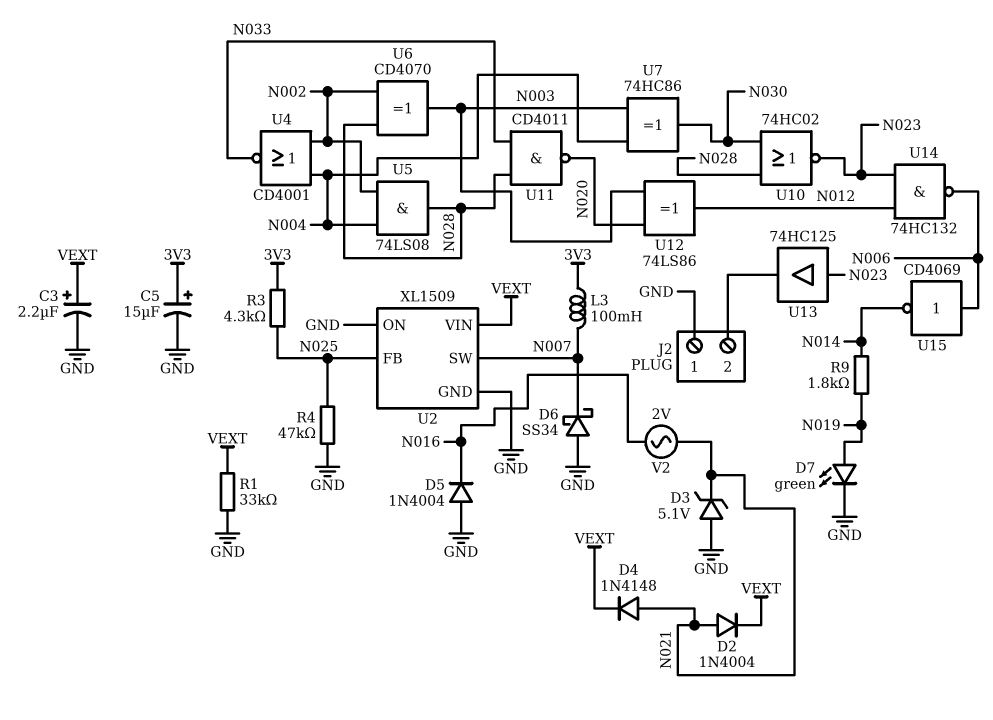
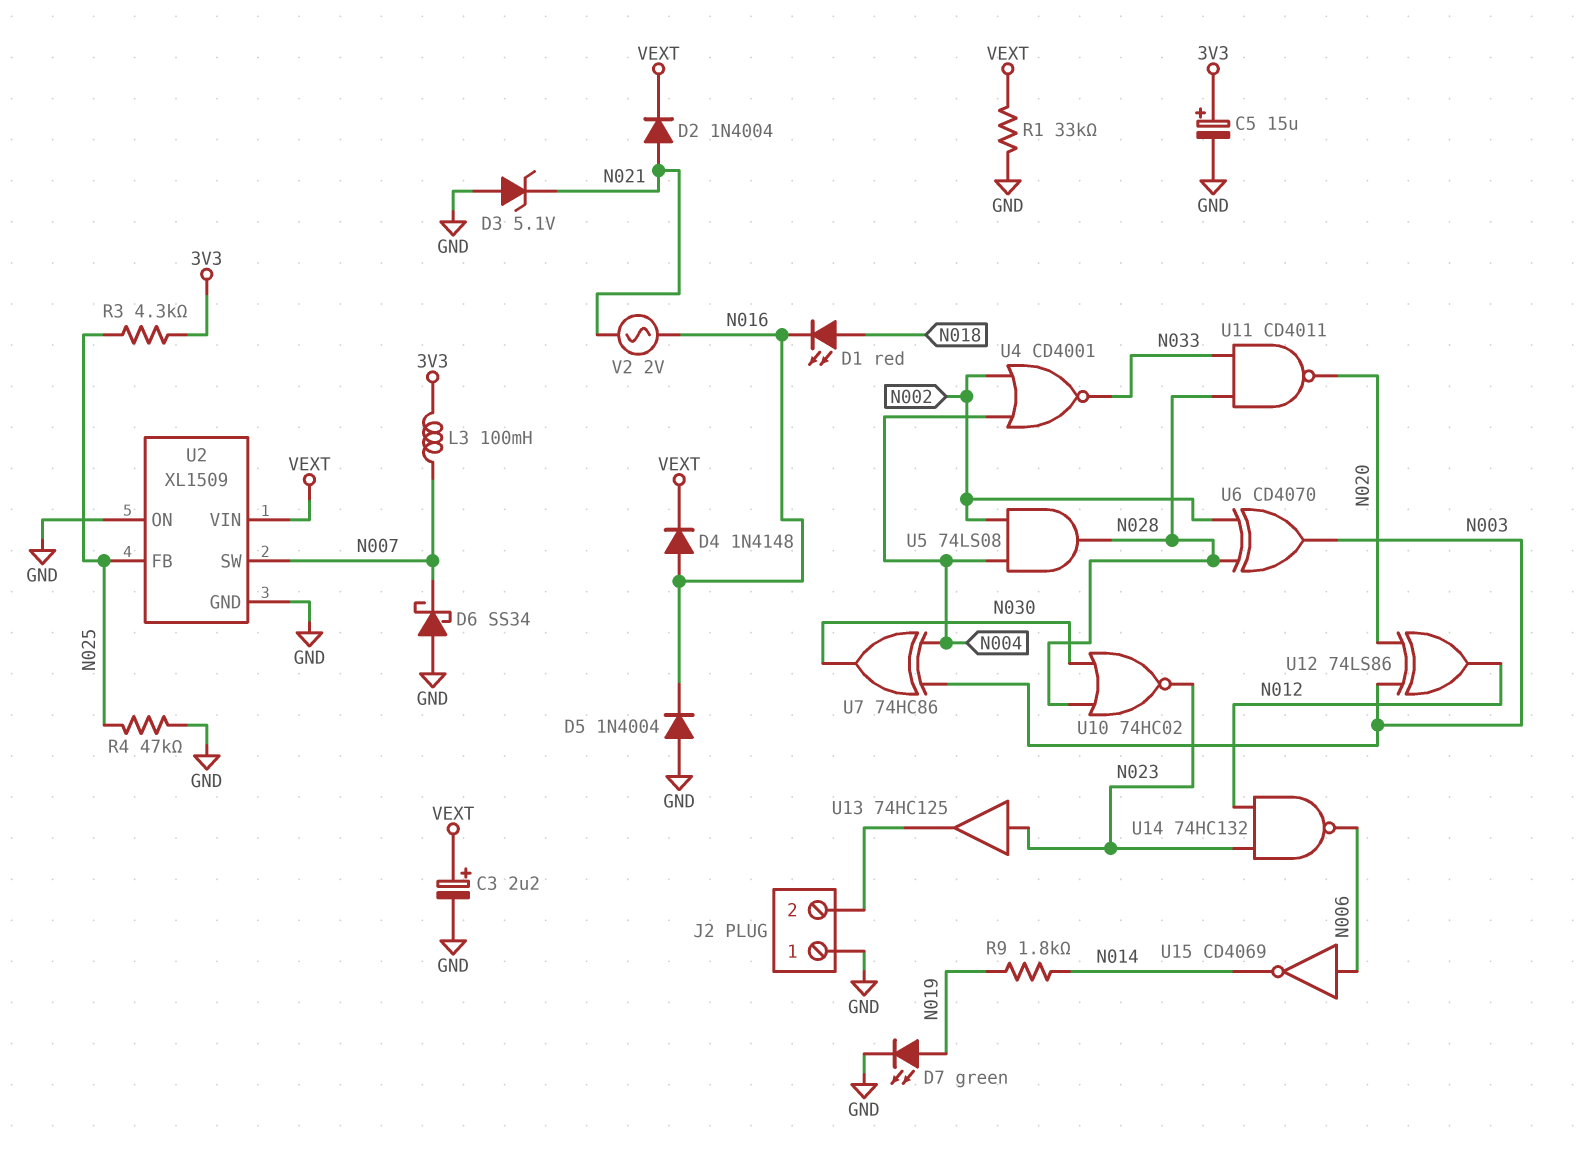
D1: none -> LED red (A N018, K N016)
D4: diode 1N4148 (A N021, K VEXT) -> diode 1N4148 (A N016, K VEXT)

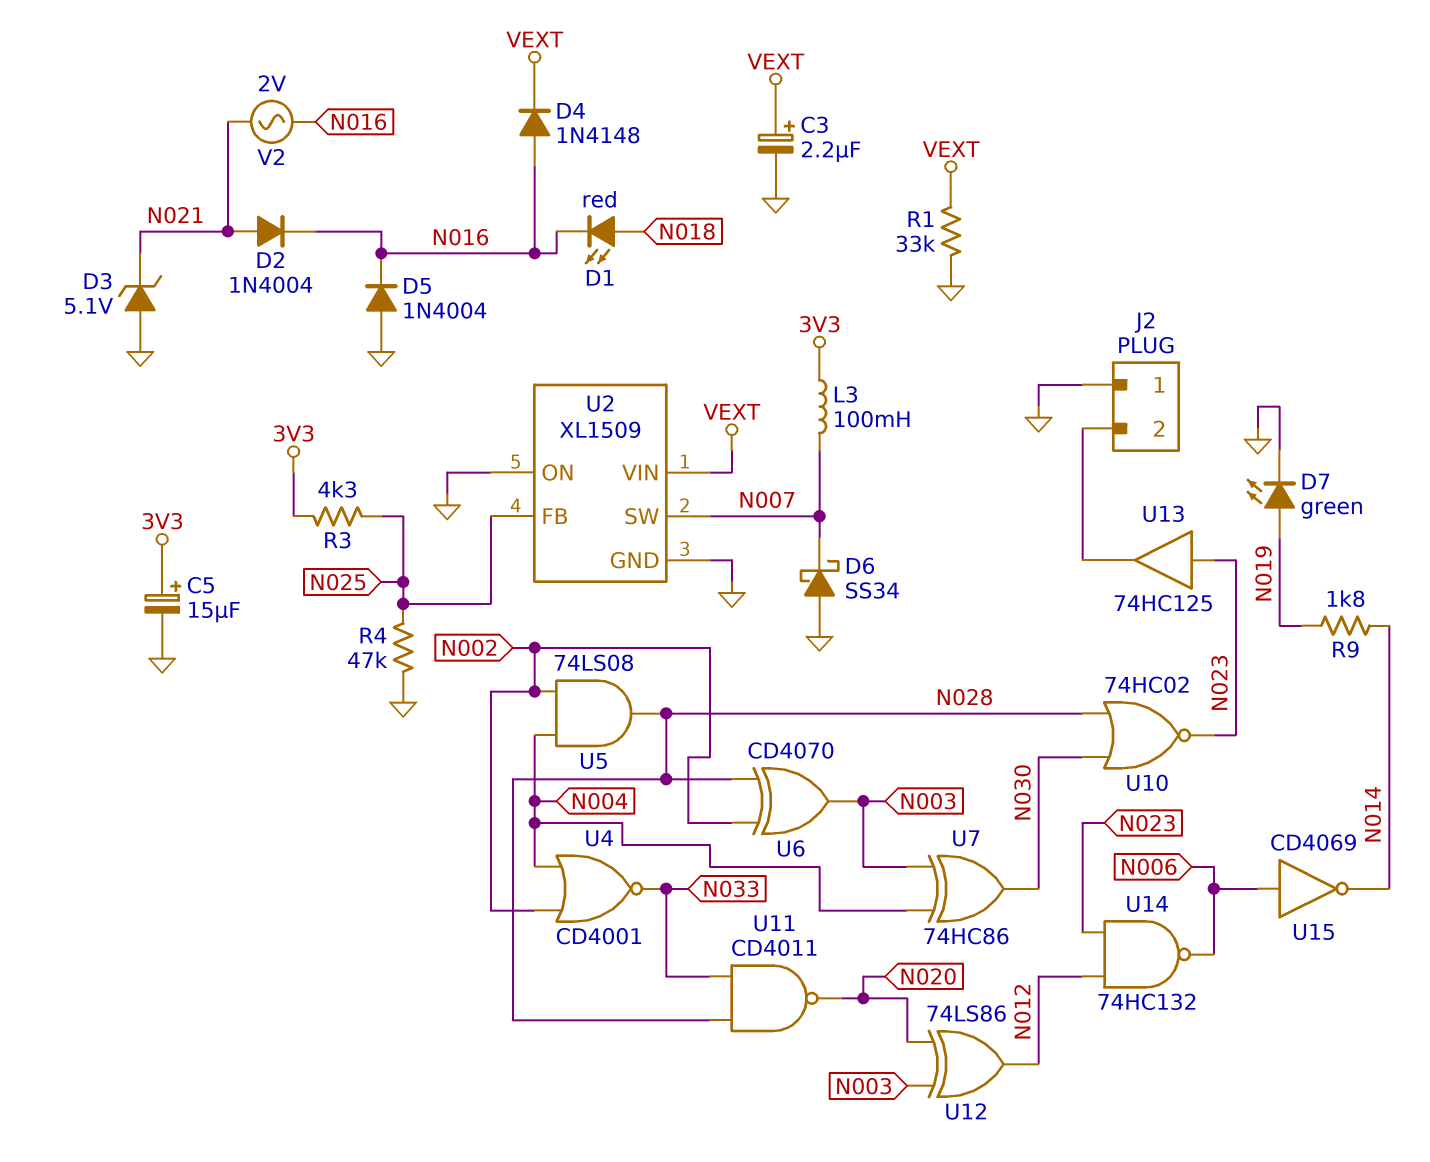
D2: diode 1N4004 (A N021, K VEXT) -> diode 1N4004 (A N021, K N016)

